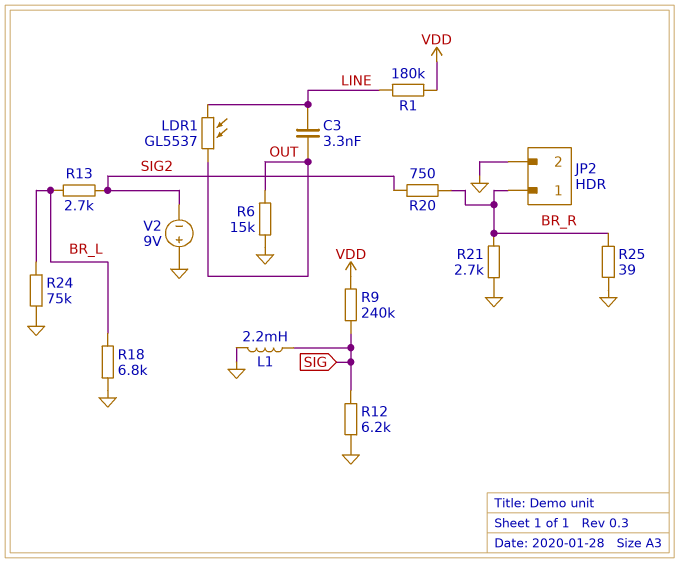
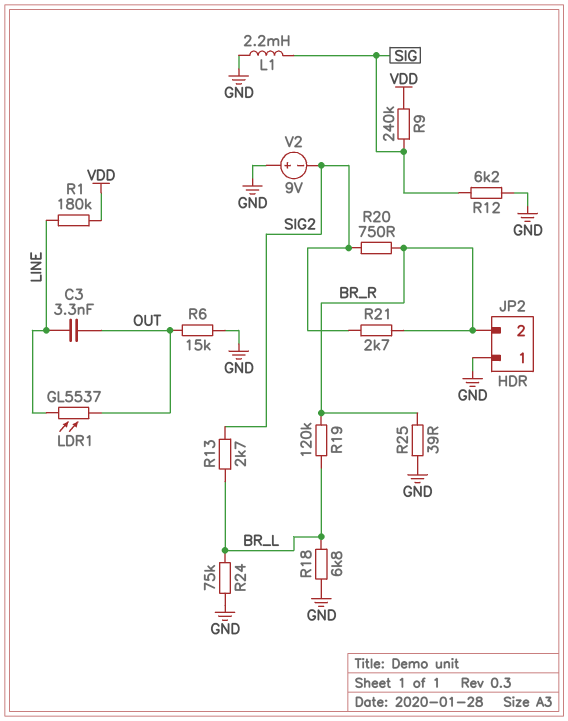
JP2 pin 1: BR_R -> GND
JP2 pin 2: GND -> BR_R
R19: none -> 120k (BR_L, BR_R)
R21: 2.7k (BR_R, GND) -> 2.7k (BR_R, SIG2)

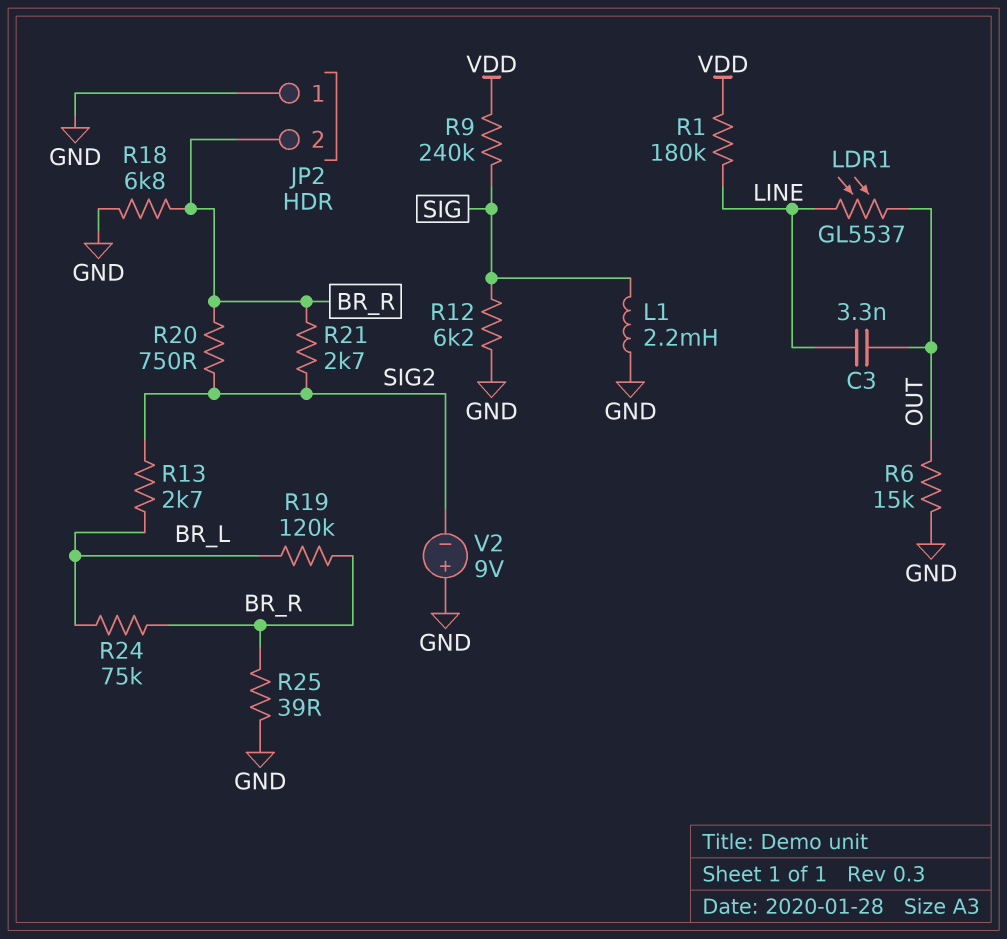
R18: 6.8k (BR_L, GND) -> 6.8k (BR_R, GND)
R24: 75k (BR_L, GND) -> 75k (BR_L, BR_R)

